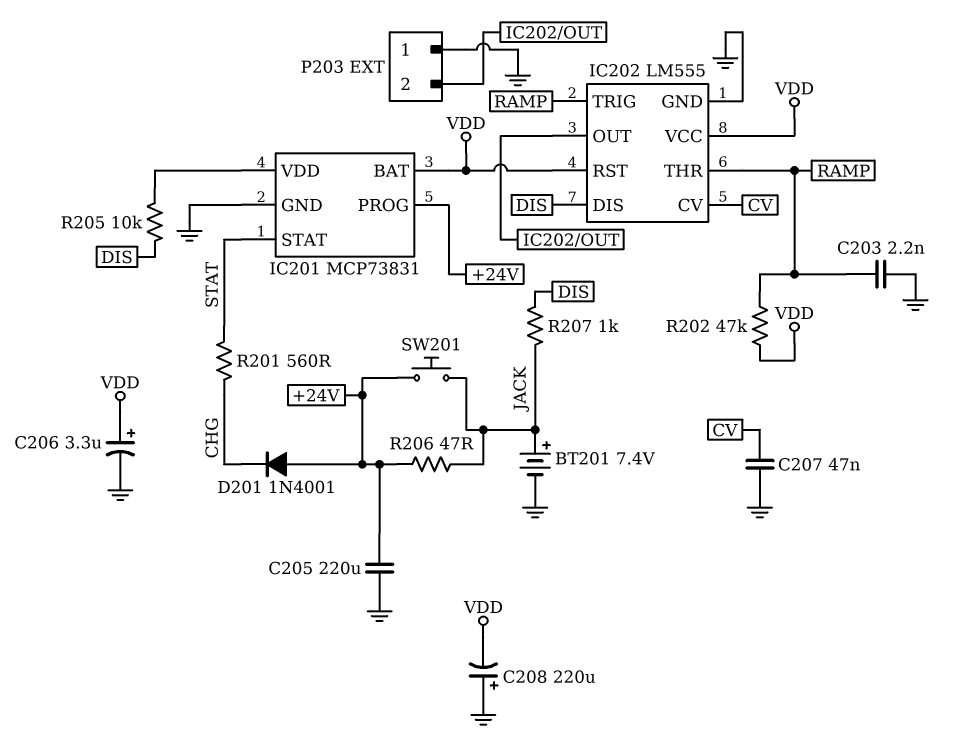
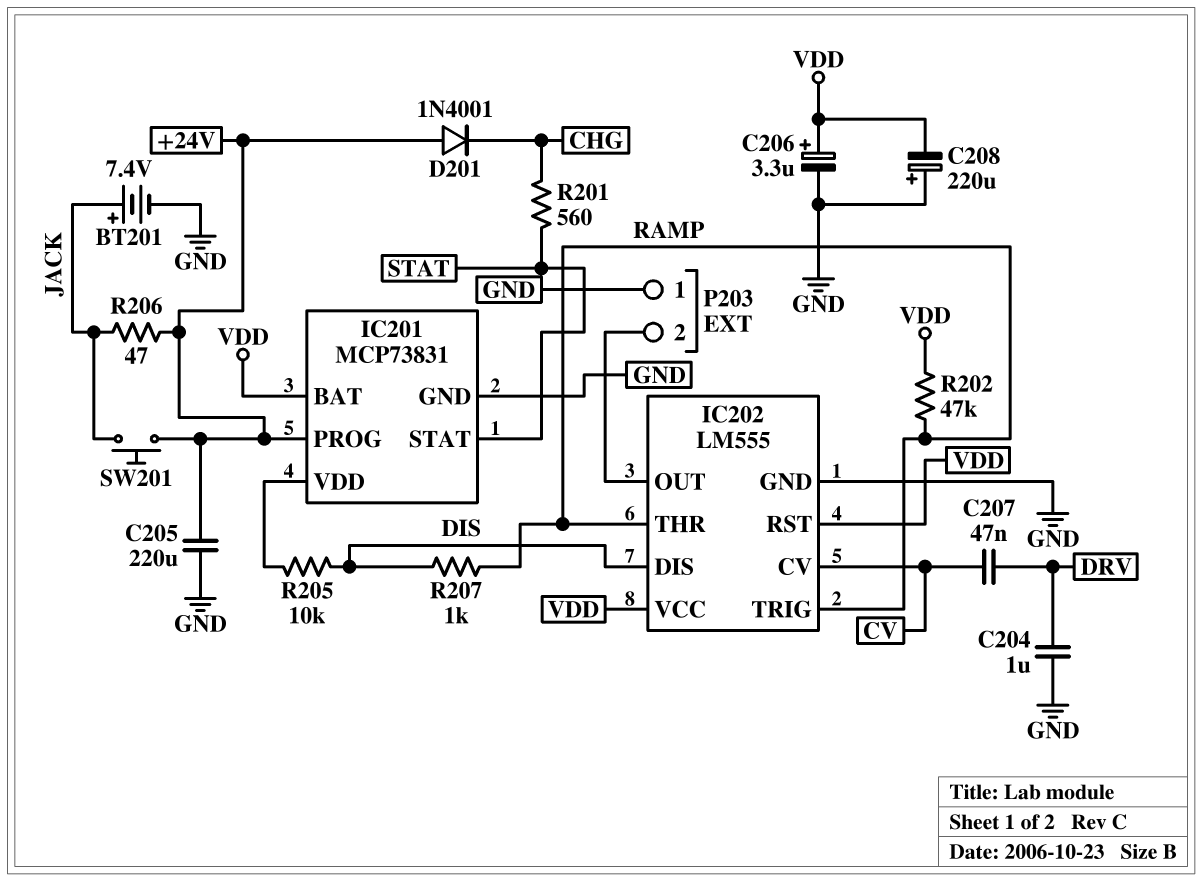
C203: 2.2nF (GND, RAMP) -> none
C204: none -> 1uF (DRV, GND)
C207: 47nF (CV, GND) -> 47nF (CV, DRV)
R207: 1k (DIS, JACK) -> 1k (DIS, RAMP)

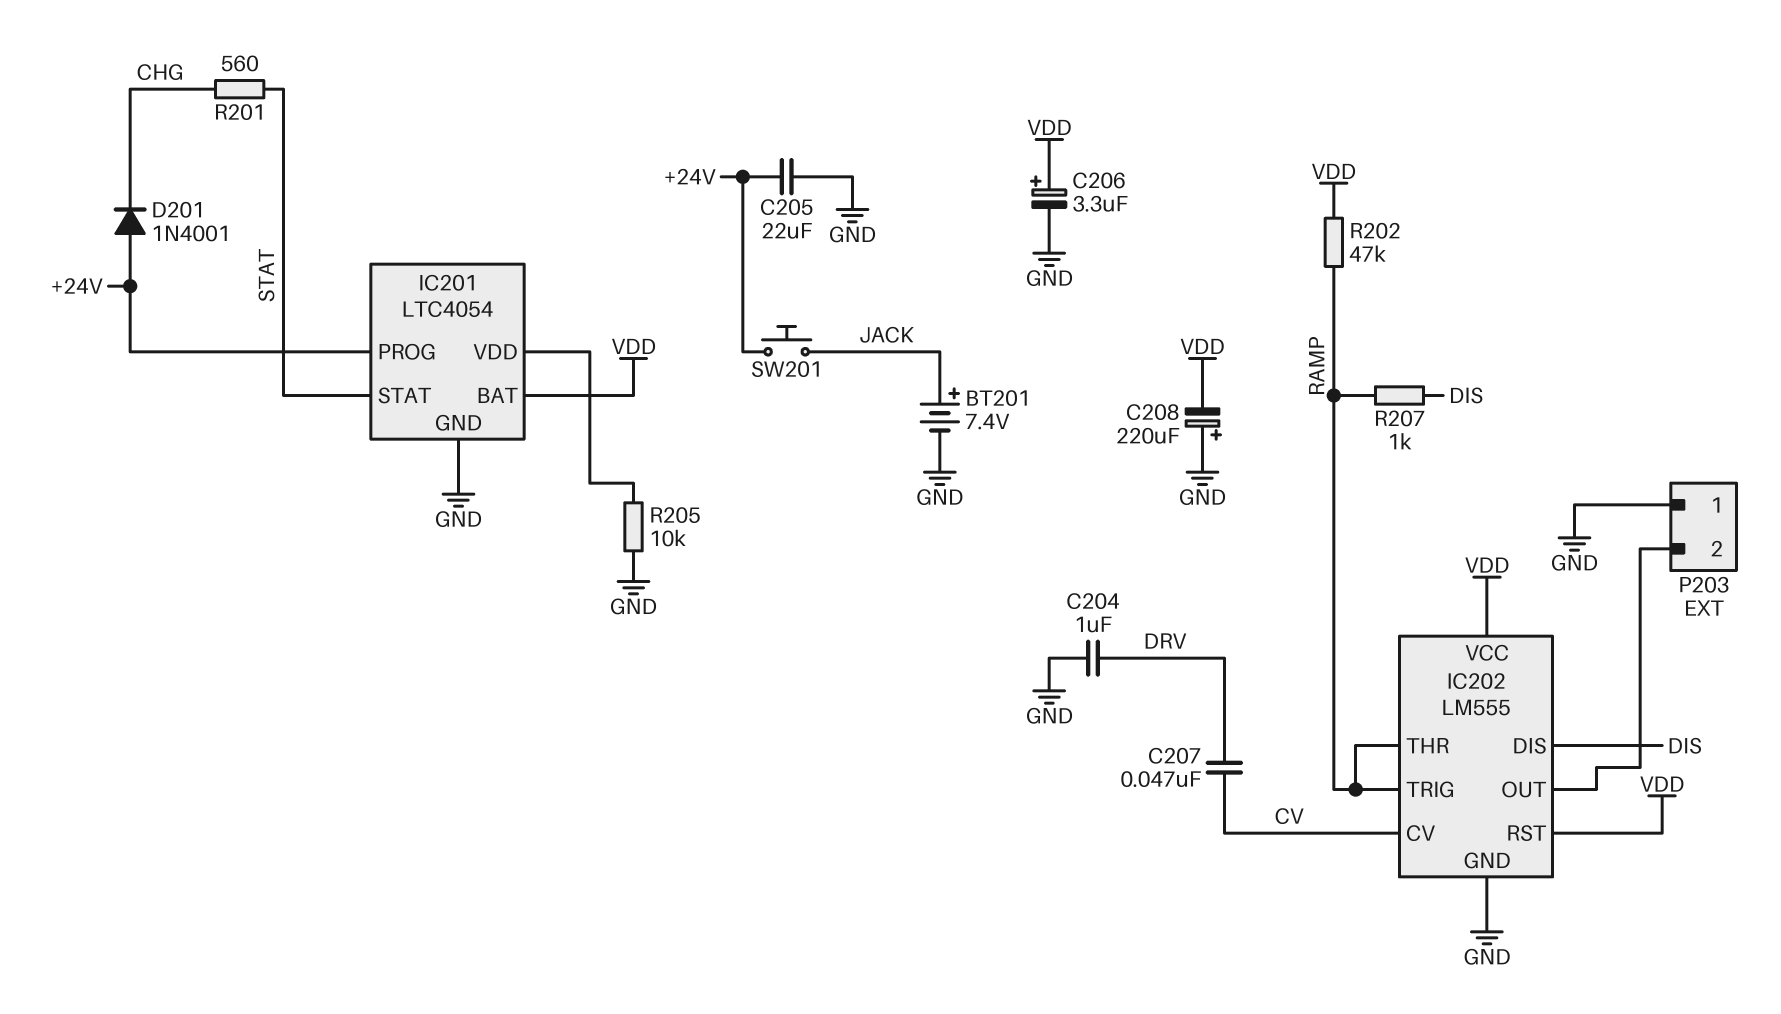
C205: 220uF (+24V, GND) -> 22uF (+24V, GND)
IC201: MCP73831 -> LTC4054
R205: 10k (DIS, IC201/VDD) -> 10k (GND, IC201/VDD)
R206: 47 (+24V, JACK) -> none

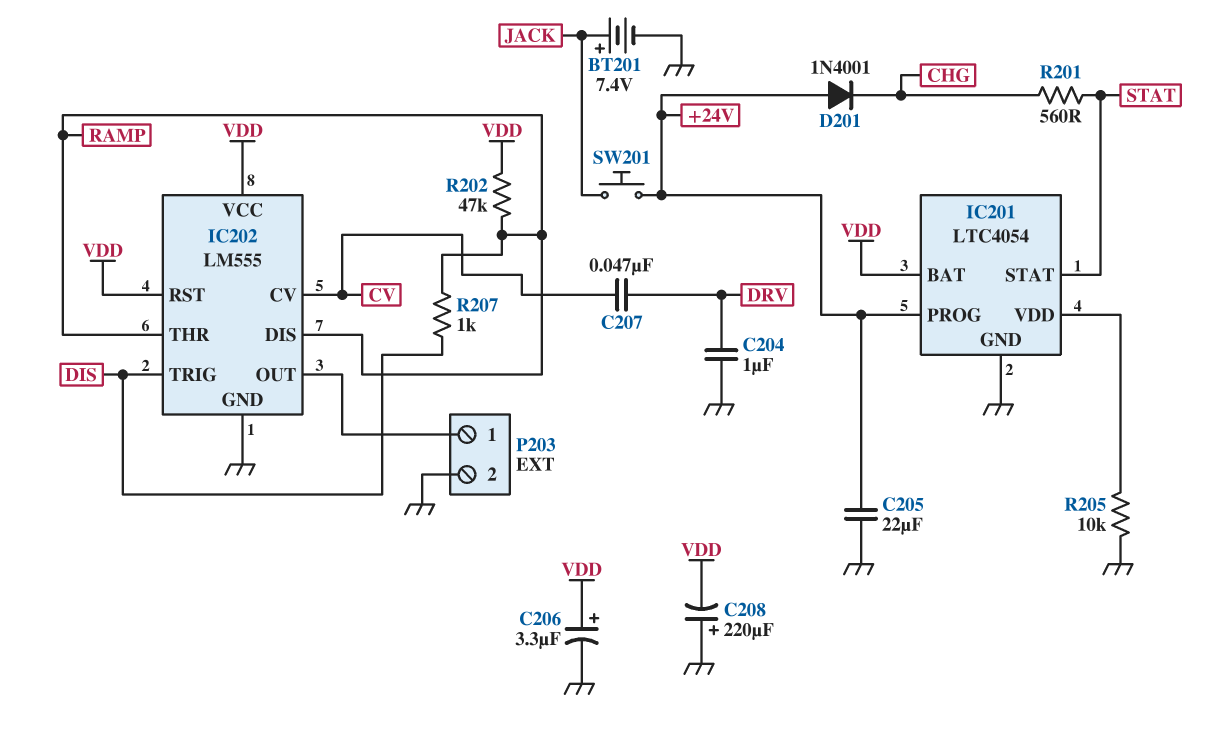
IC202 pin DIS: DIS -> RAMP
IC202 pin TRIG: RAMP -> DIS
P203 pin 1: GND -> IC202/OUT
P203 pin 2: IC202/OUT -> GND

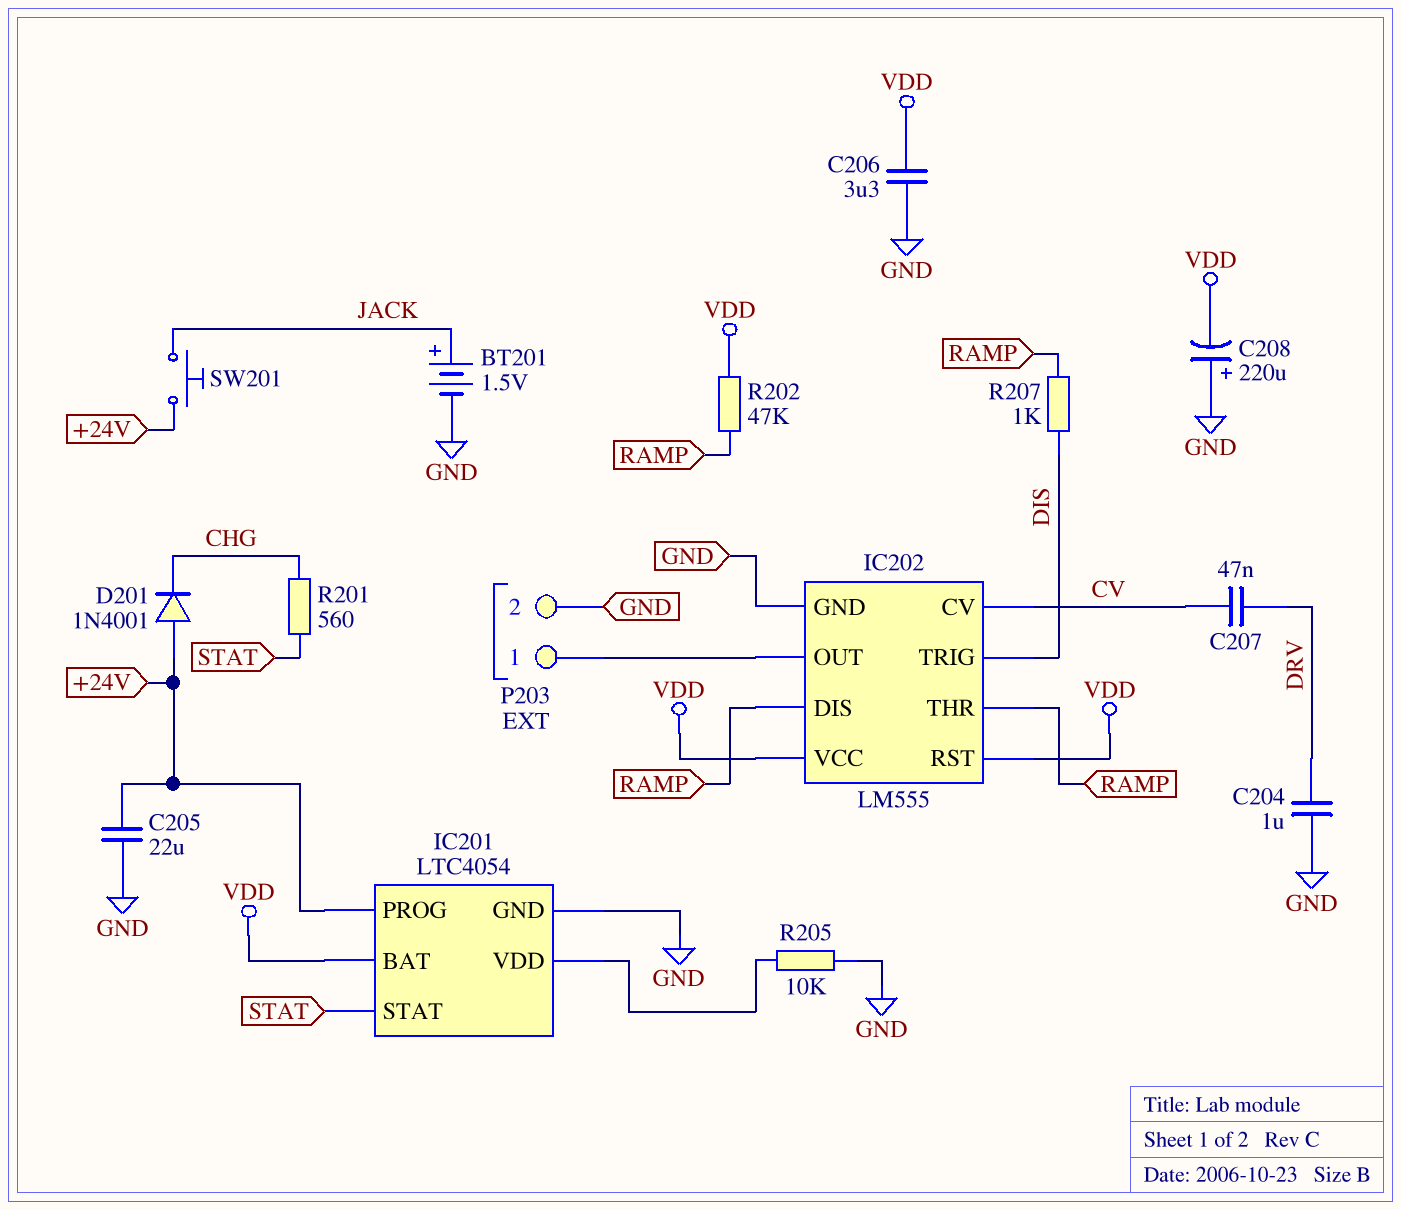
BT201: 7.4V (plus JACK, minus GND) -> 1.5V (plus JACK, minus GND)
C206: 3.3uF (plus VDD, minus GND) -> 3.3uF (GND, VDD)

